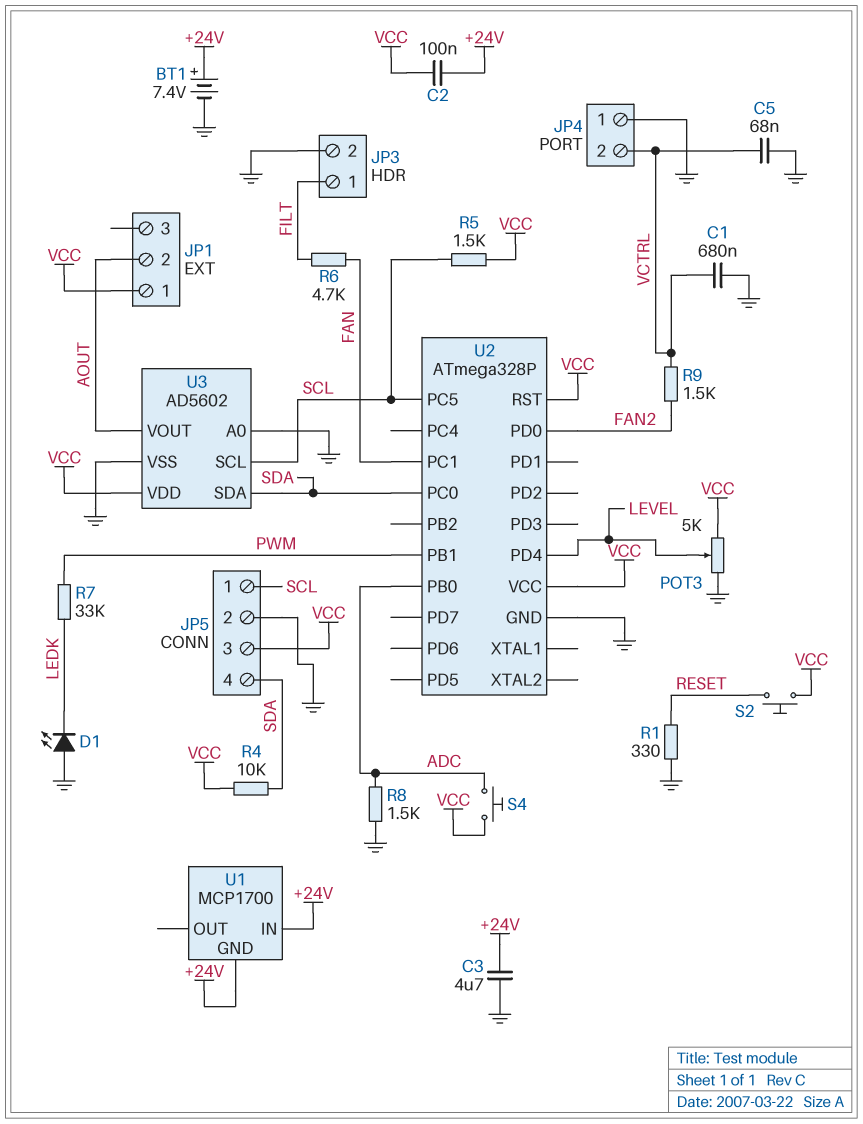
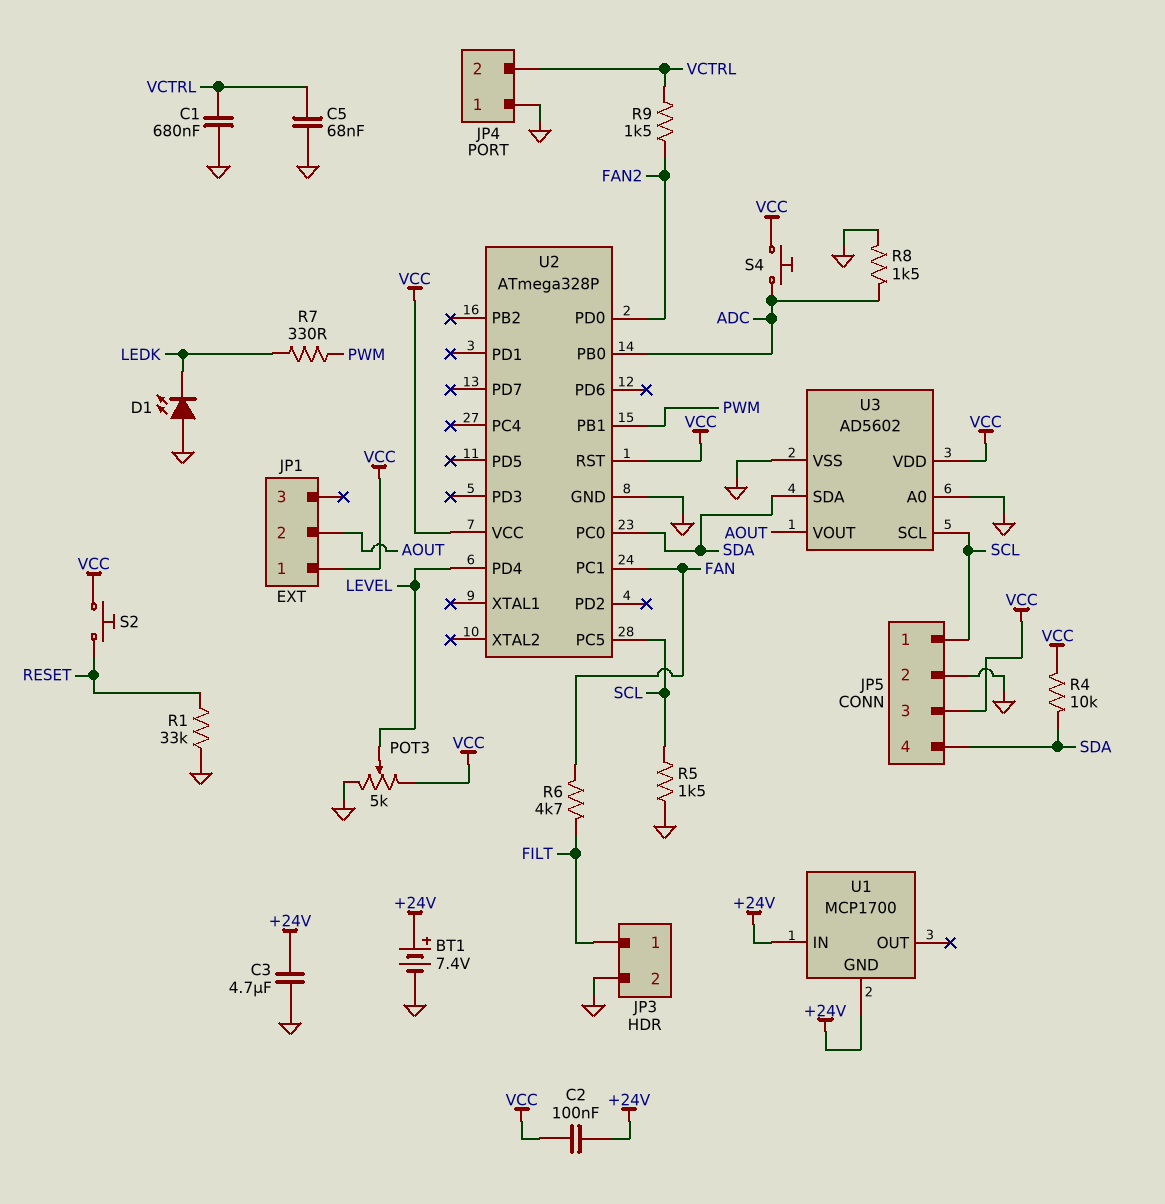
R1: 330 (GND, RESET) -> 33k (GND, RESET)
R5: 1.5k (SCL, VCC) -> 1.5k (GND, SCL)
R7: 33k (LEDK, PWM) -> 330 (LEDK, PWM)

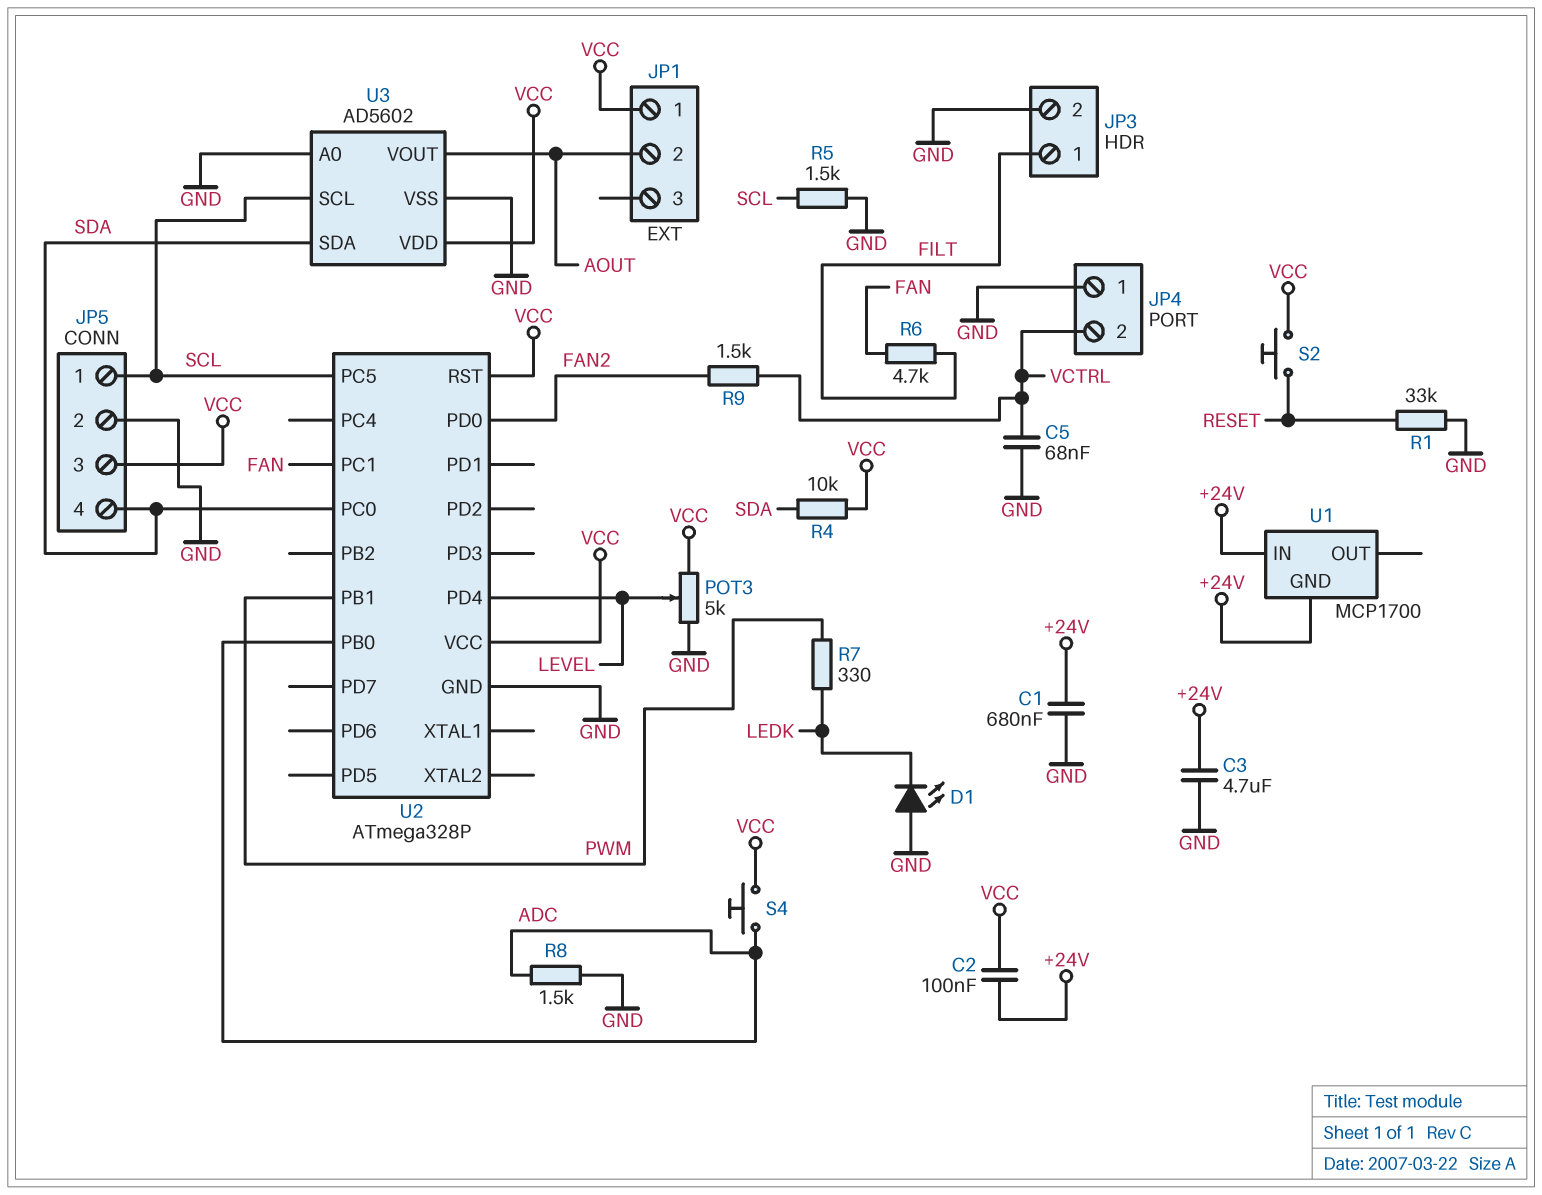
BT1: 7.4V (plus +24V, minus GND) -> none
C1: 680nF (GND, VCTRL) -> 680nF (+24V, GND)

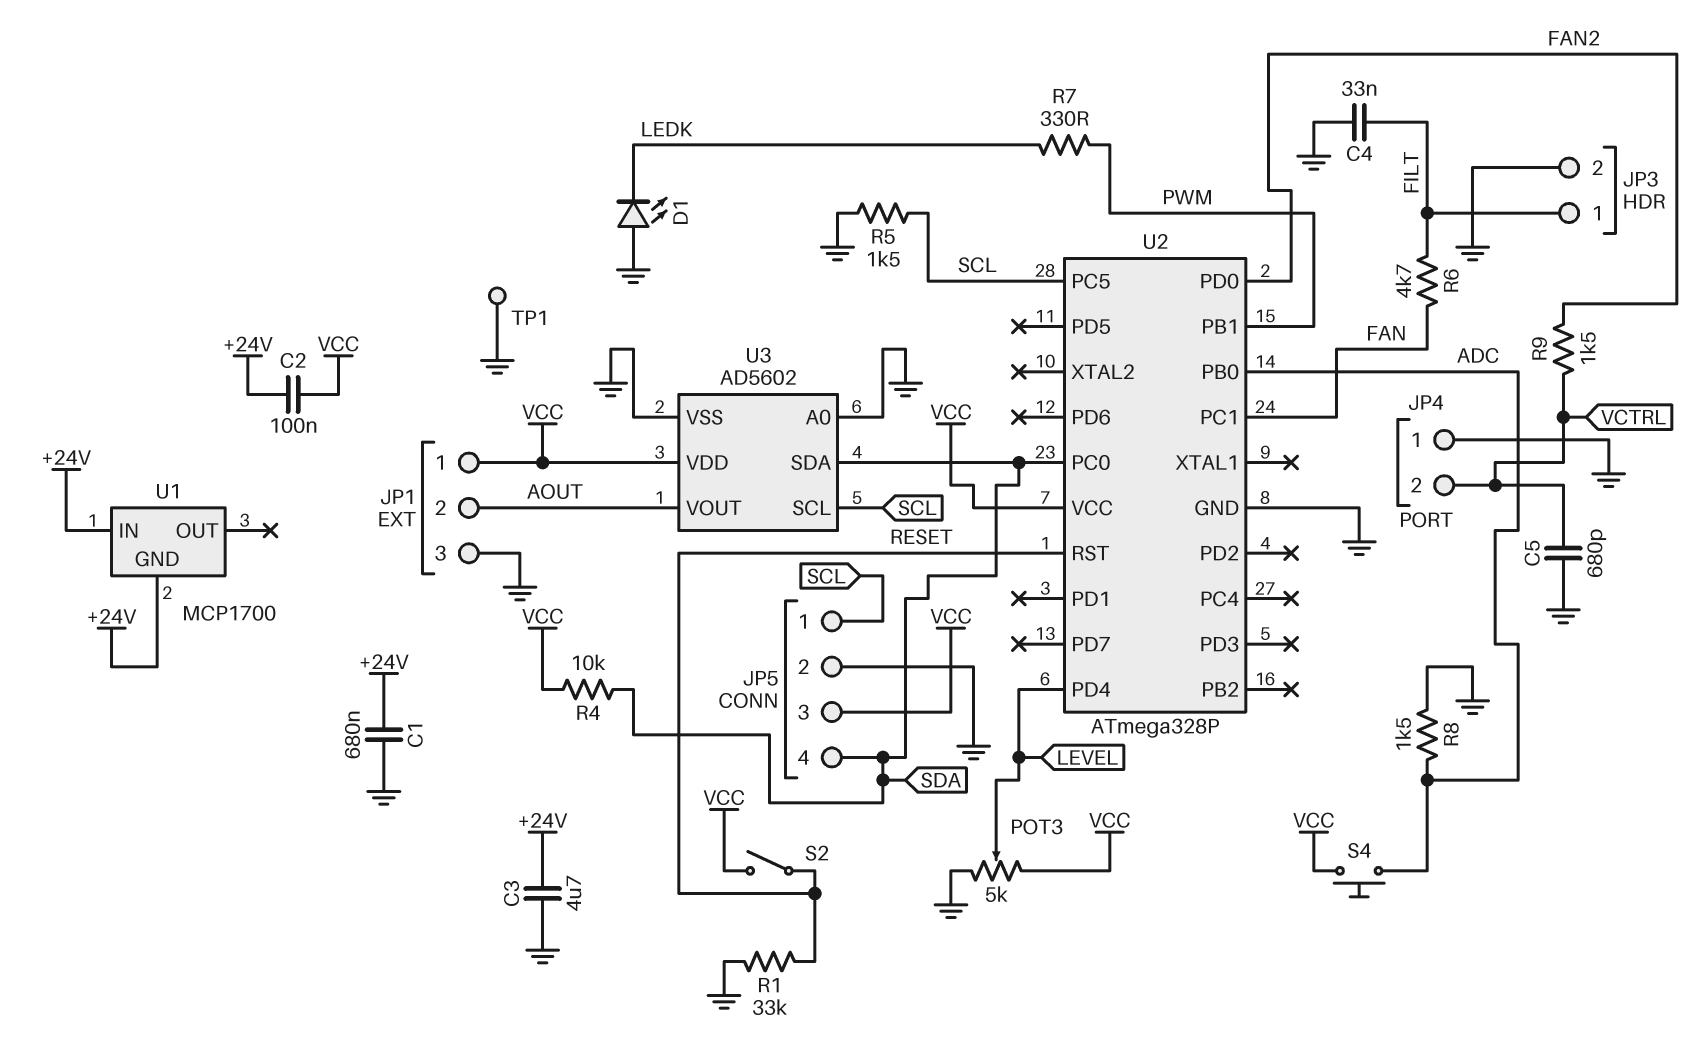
C4: none -> 33nF (FILT, GND)
C5: 68nF (GND, VCTRL) -> 680pF (GND, VCTRL)
JP1 pin 3: none -> GND
S2: button (RESET, VCC) -> switch (RESET, VCC)
TP1: none -> test point (GND)
U2 pin RST: VCC -> RESET

